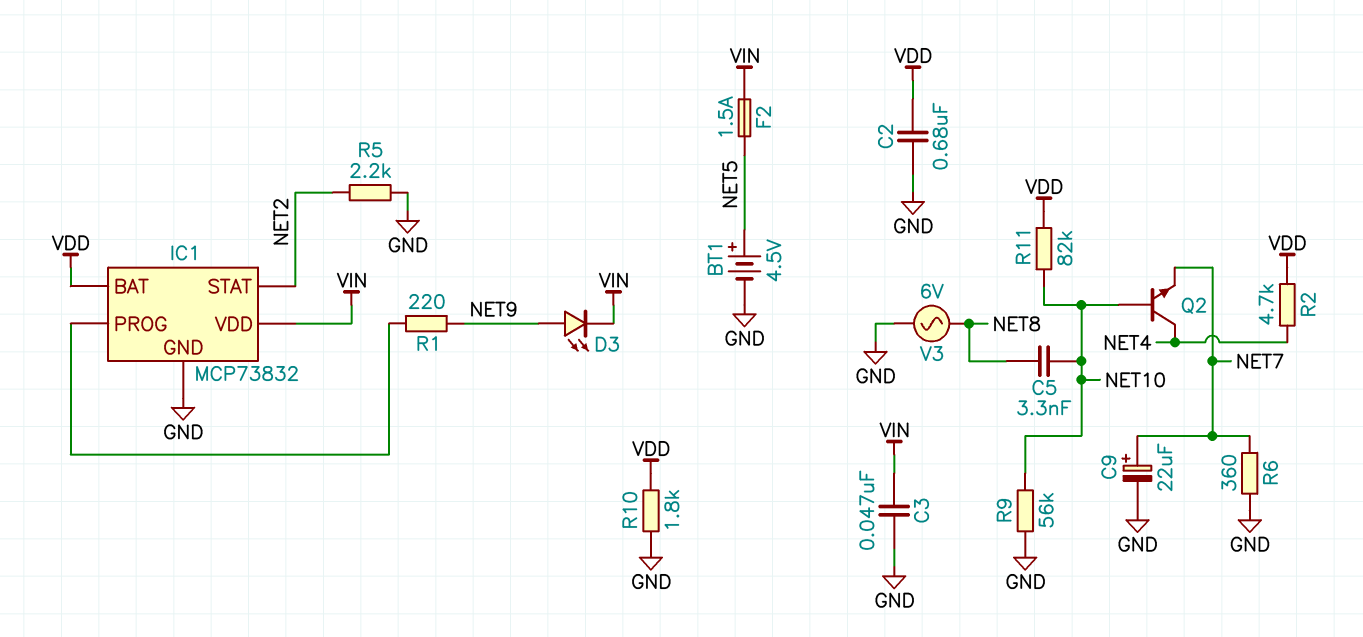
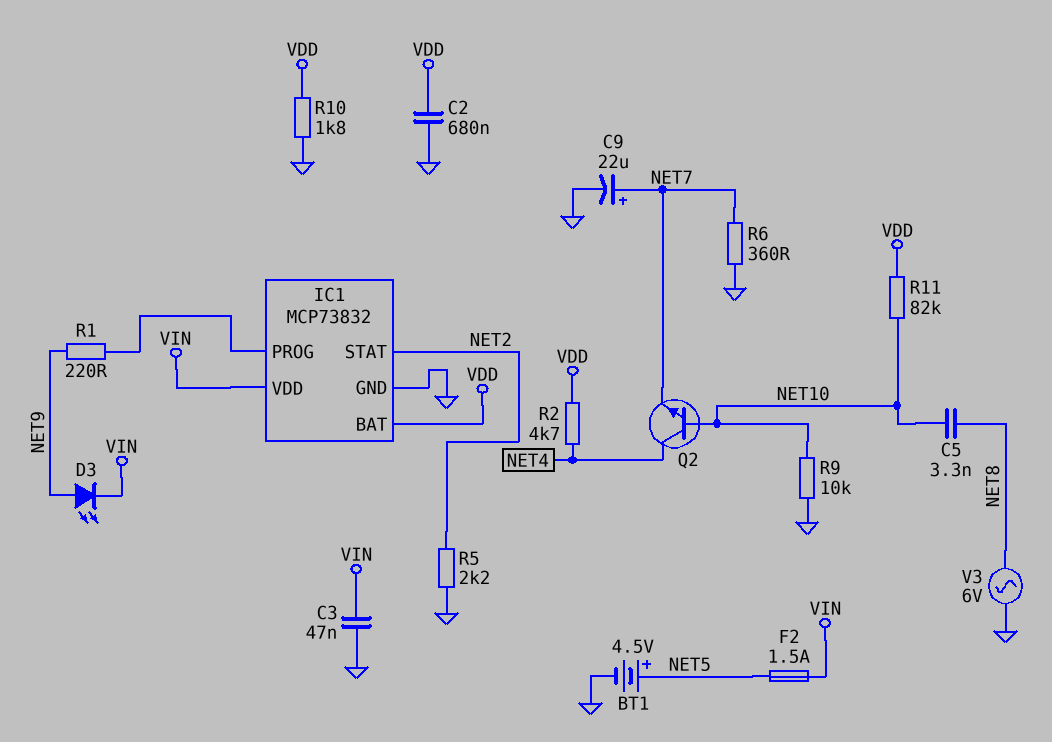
R9: 56k (GND, NET10) -> 10k (GND, NET10)

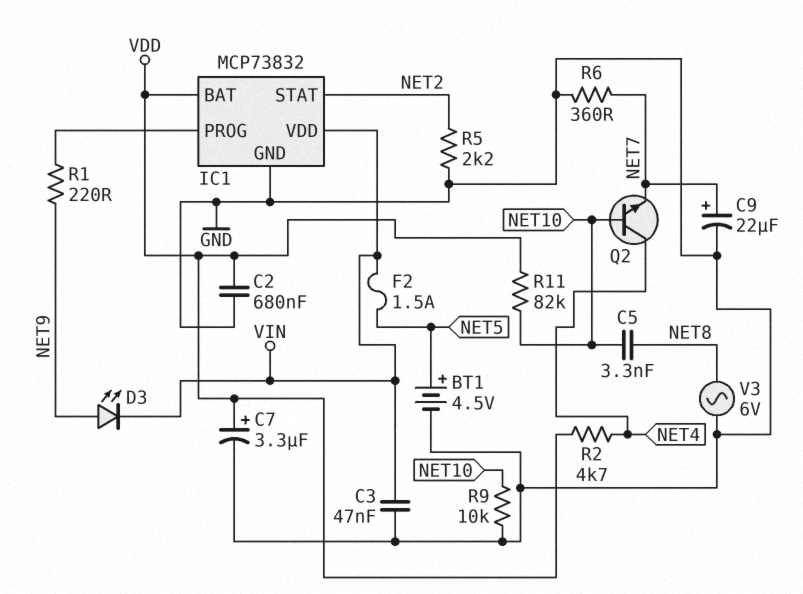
C7: none -> 3.3uF (plus VDD, minus GND)
R10: 1.8k (GND, VDD) -> none

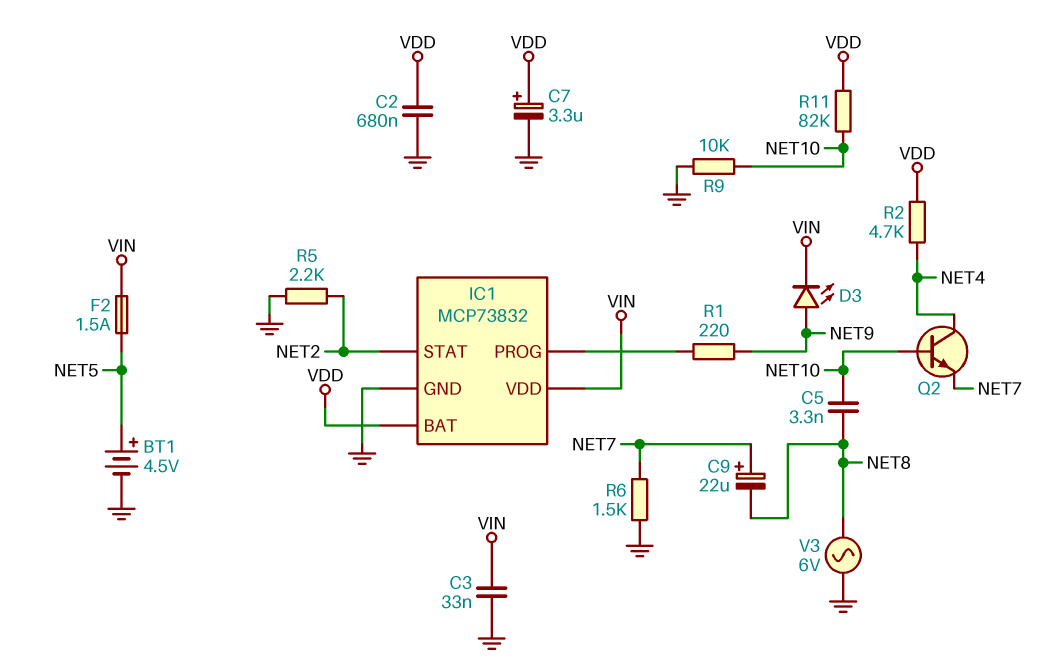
C3: 47nF (GND, VIN) -> 33nF (GND, VIN)
C9: 22uF (plus NET7, minus GND) -> 22uF (plus NET7, minus NET8)
R6: 360 (GND, NET7) -> 1.5k (GND, NET7)

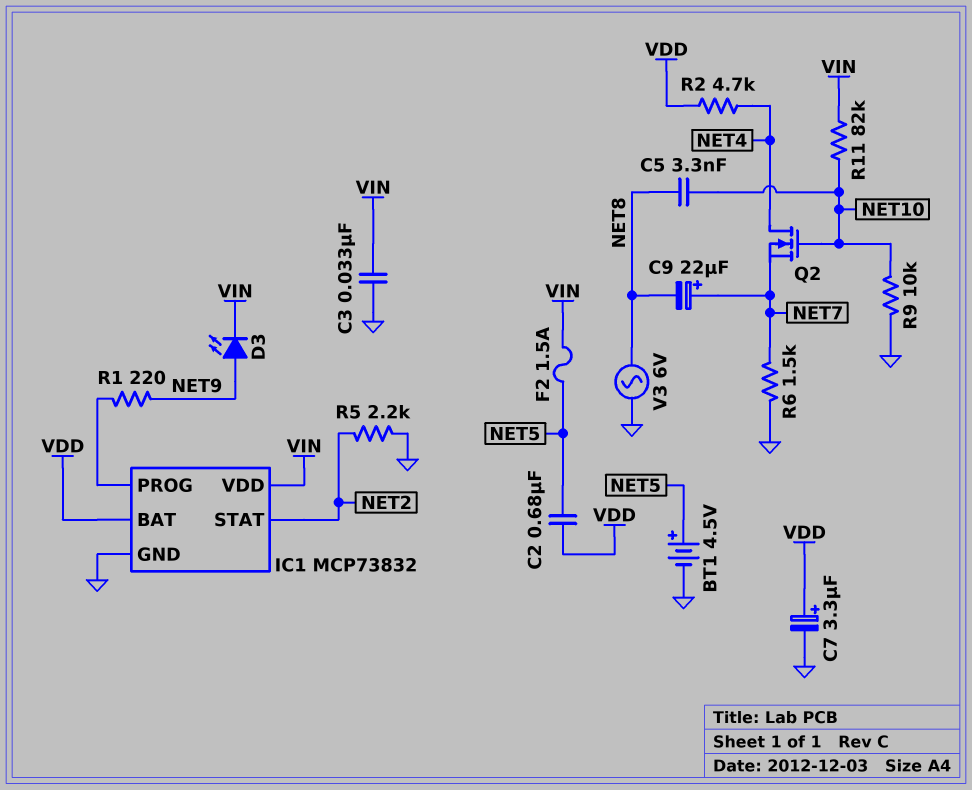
C2: 680nF (GND, VDD) -> 680nF (NET5, VDD)
Q2: NPN (B NET10, C NET4, E NET7) -> NMOS (G NET10, D NET4, S NET7)
R11: 82k (NET10, VDD) -> 82k (NET10, VIN)

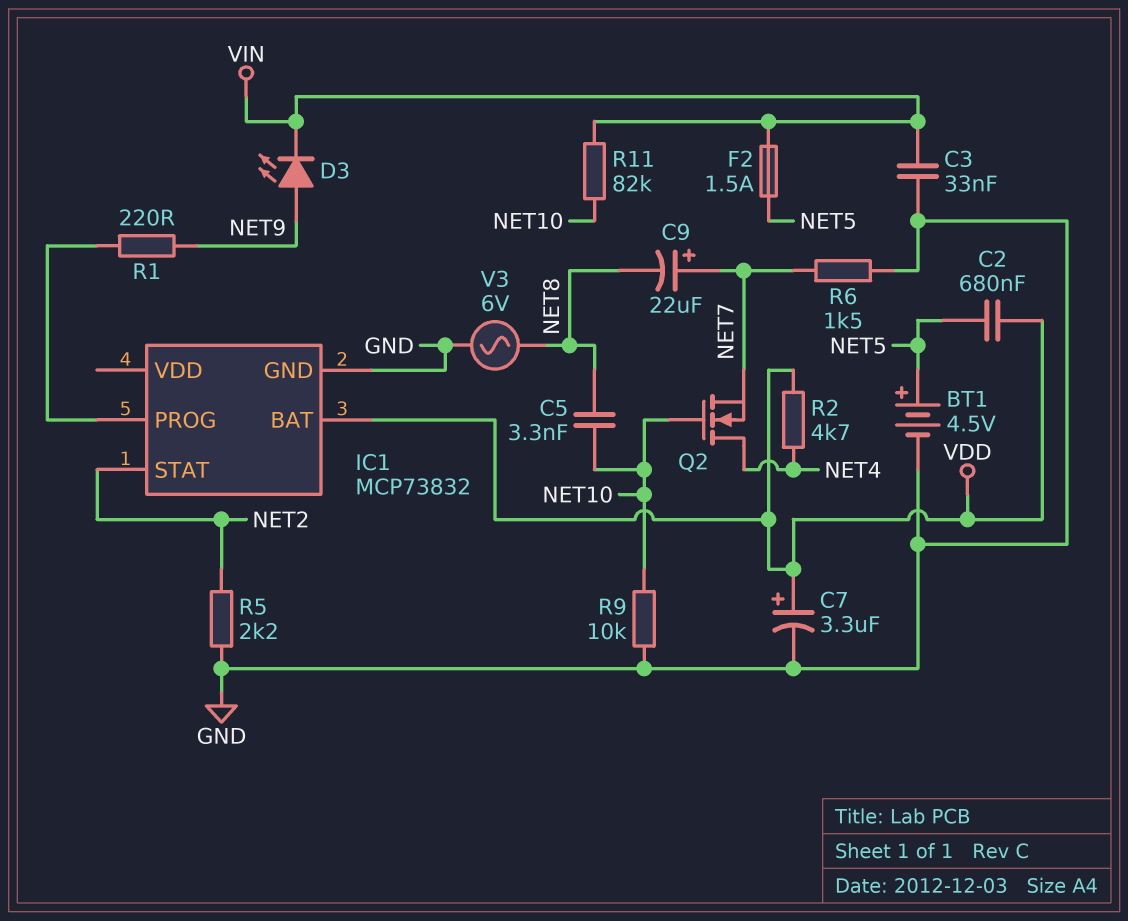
IC1 pin VDD: VIN -> none

